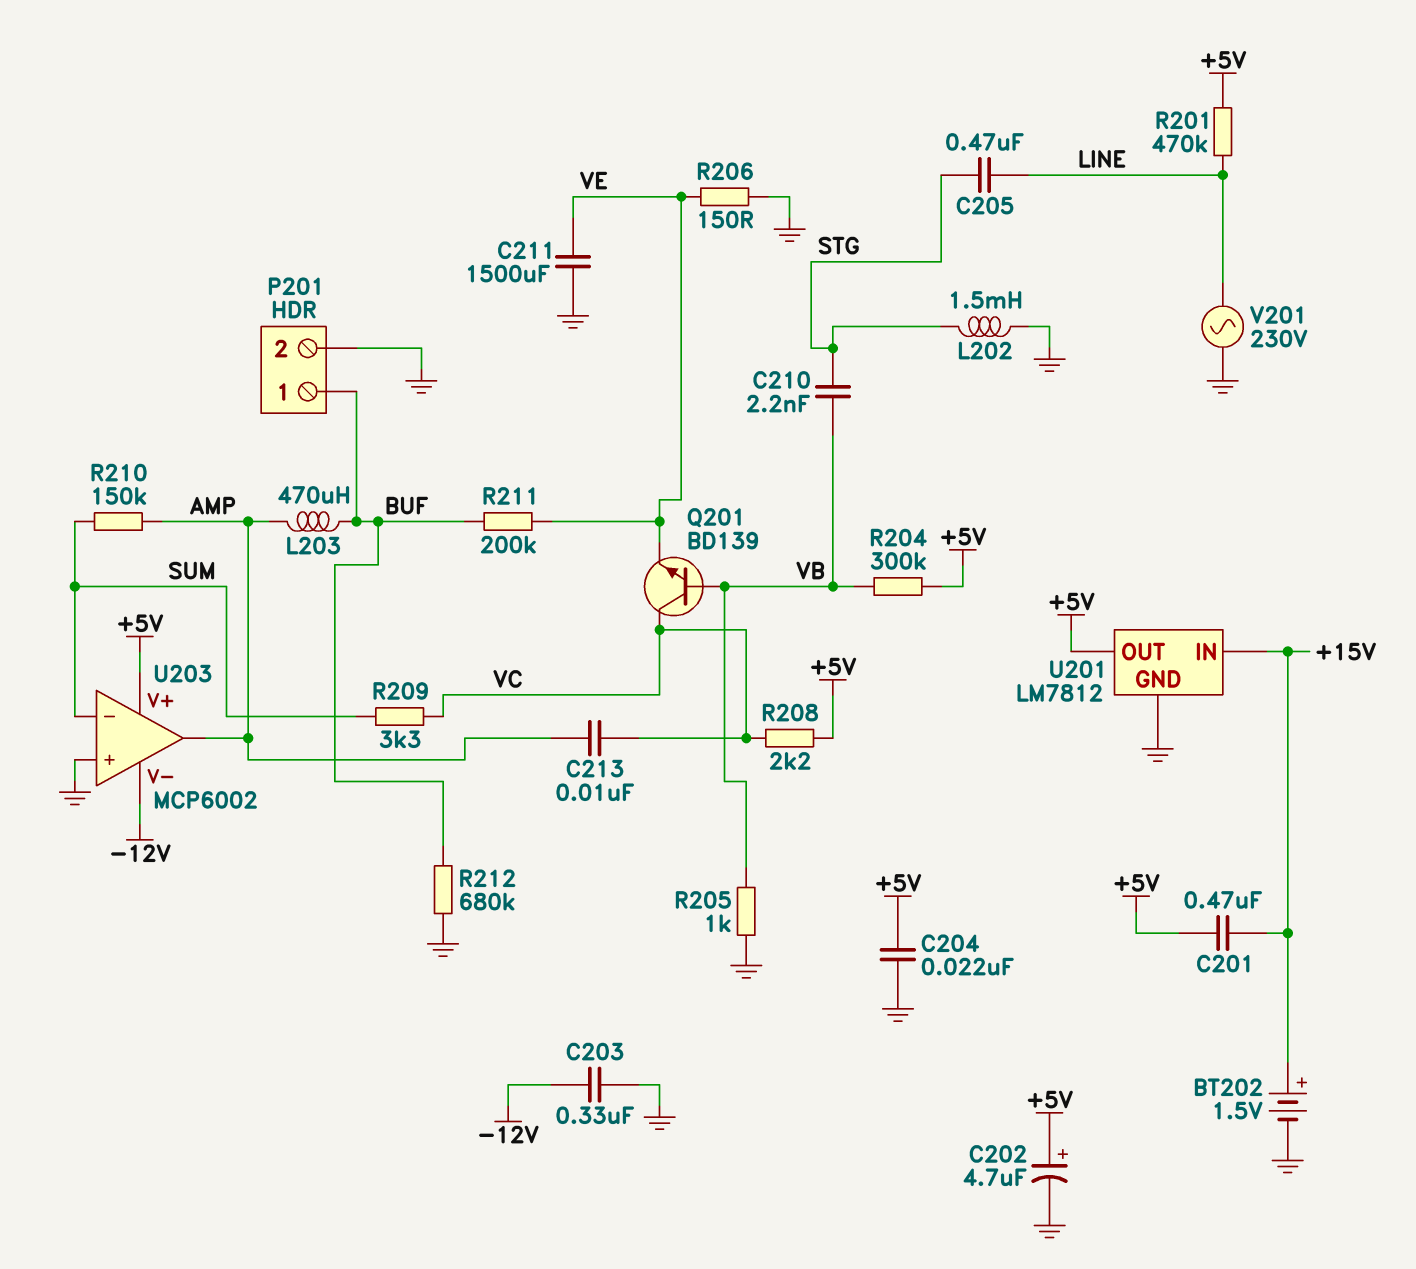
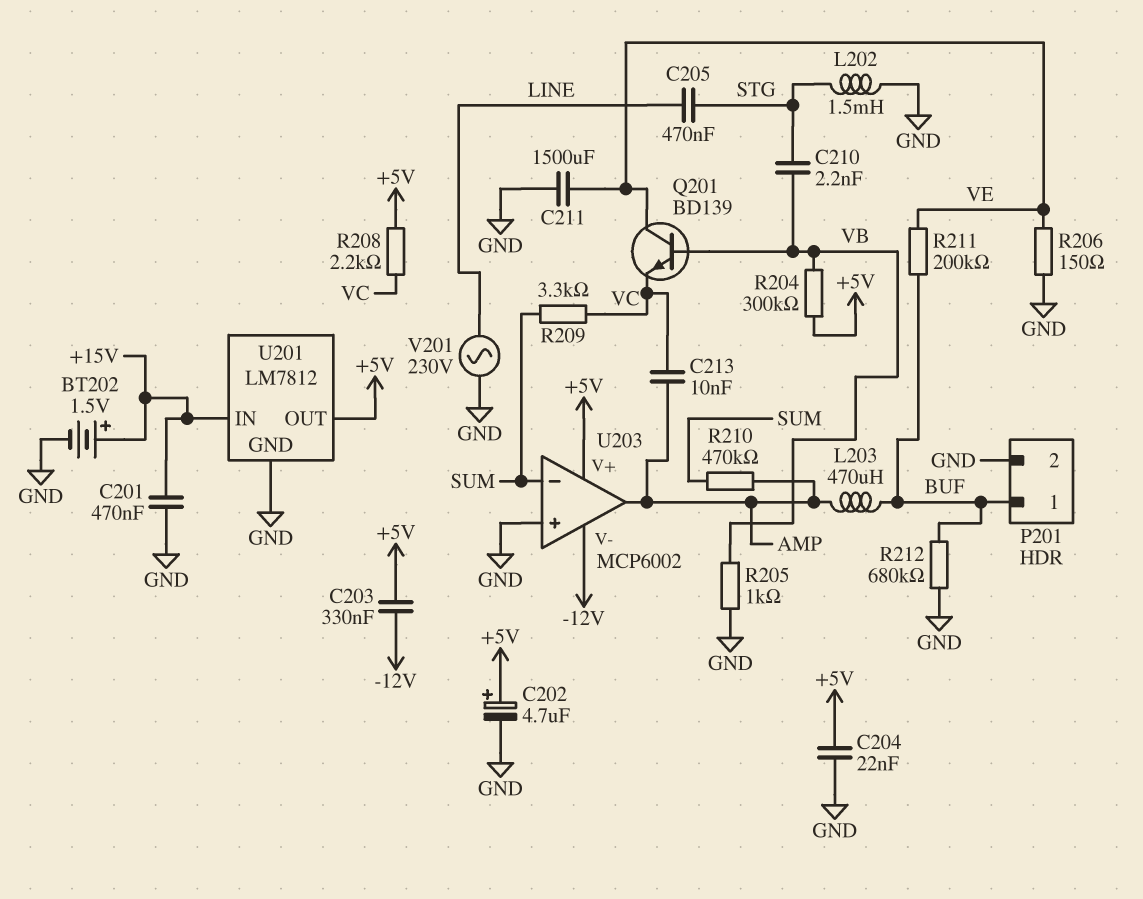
C201: 470nF (+5V, +15V) -> 470nF (+15V, GND)
C203: 330nF (-12V, GND) -> 330nF (+5V, -12V)
Q201: NPN BD139 (B VB, C VC, E VE) -> NPN BD139 (B VB, C VE, E VC)
R201: 470k (+5V, LINE) -> none
R210: 150k (AMP, SUM) -> 470k (AMP, SUM)

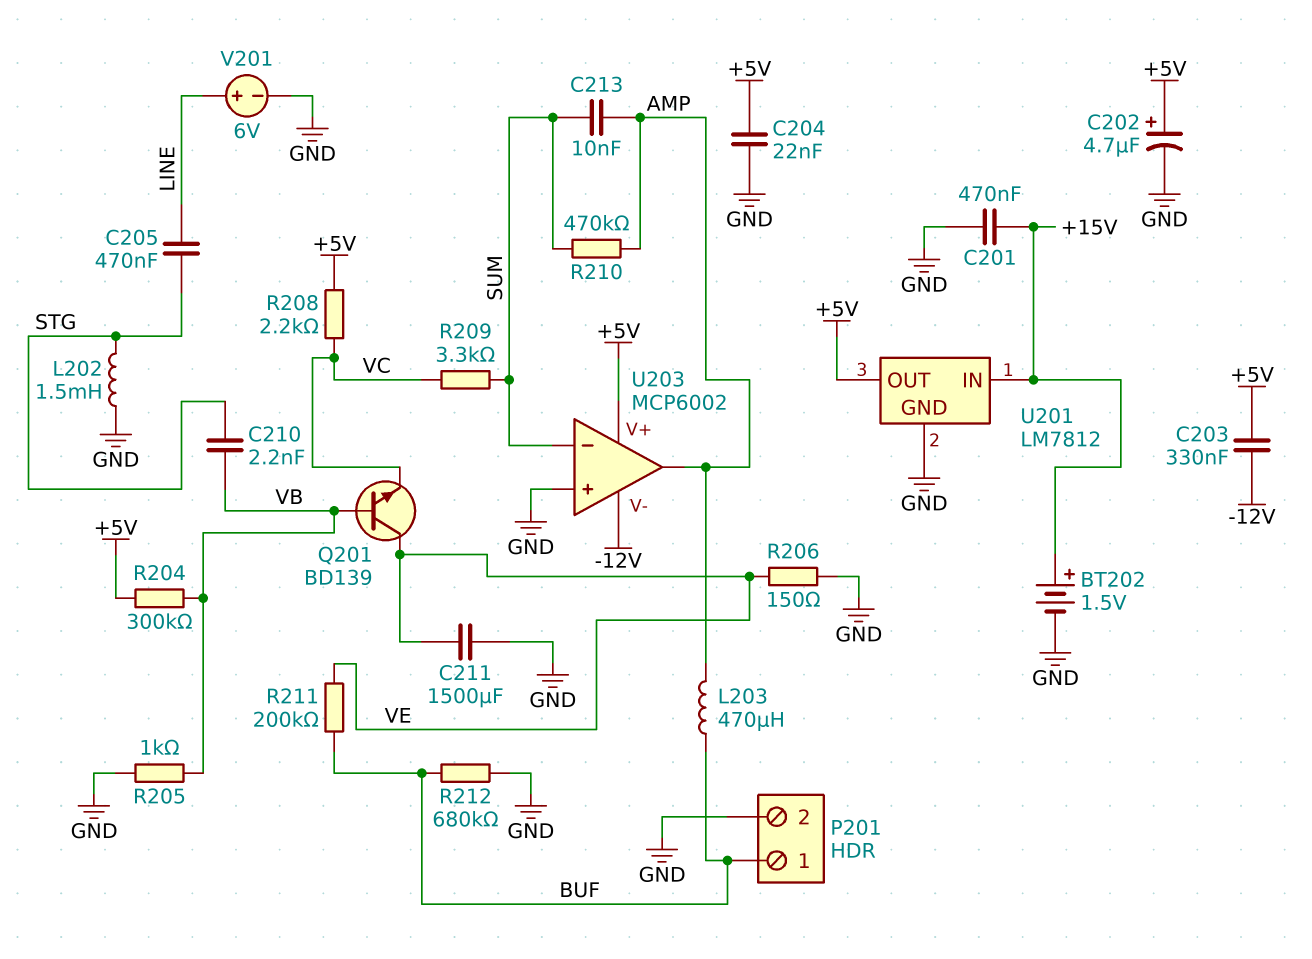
C213: 10nF (AMP, VC) -> 10nF (AMP, SUM)
V201: AC 230V (GND, LINE) -> 6V (plus LINE, minus GND)

